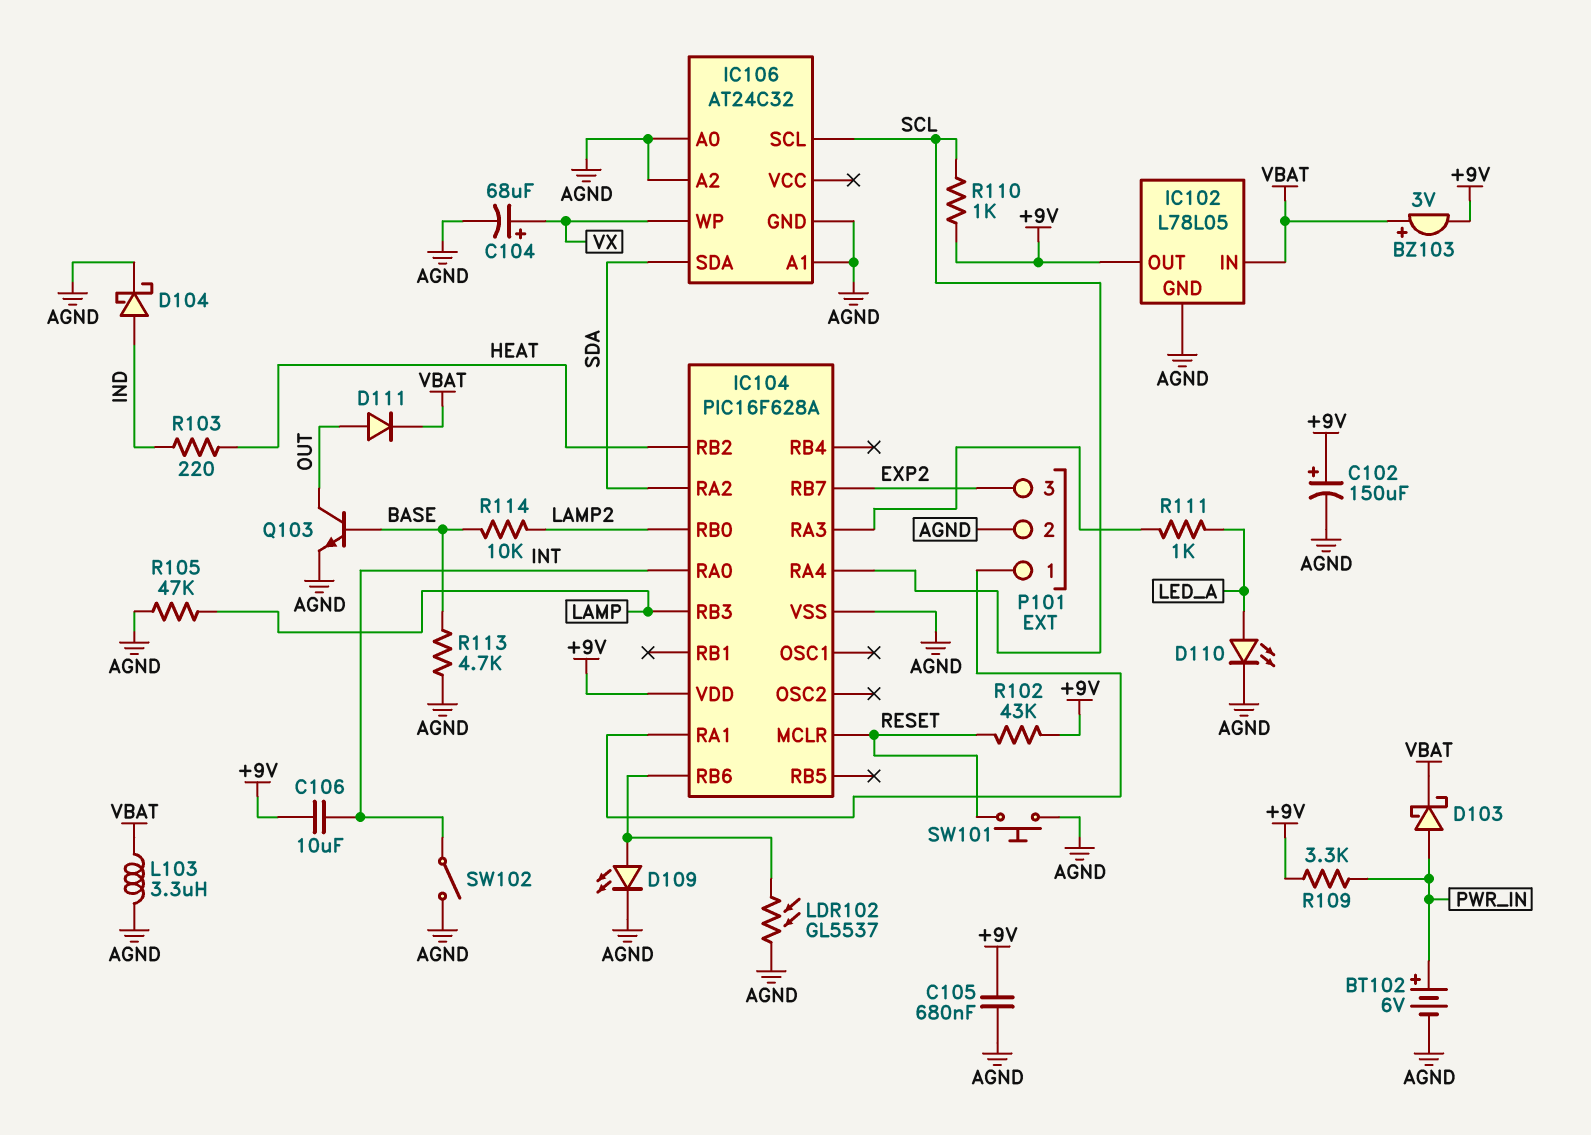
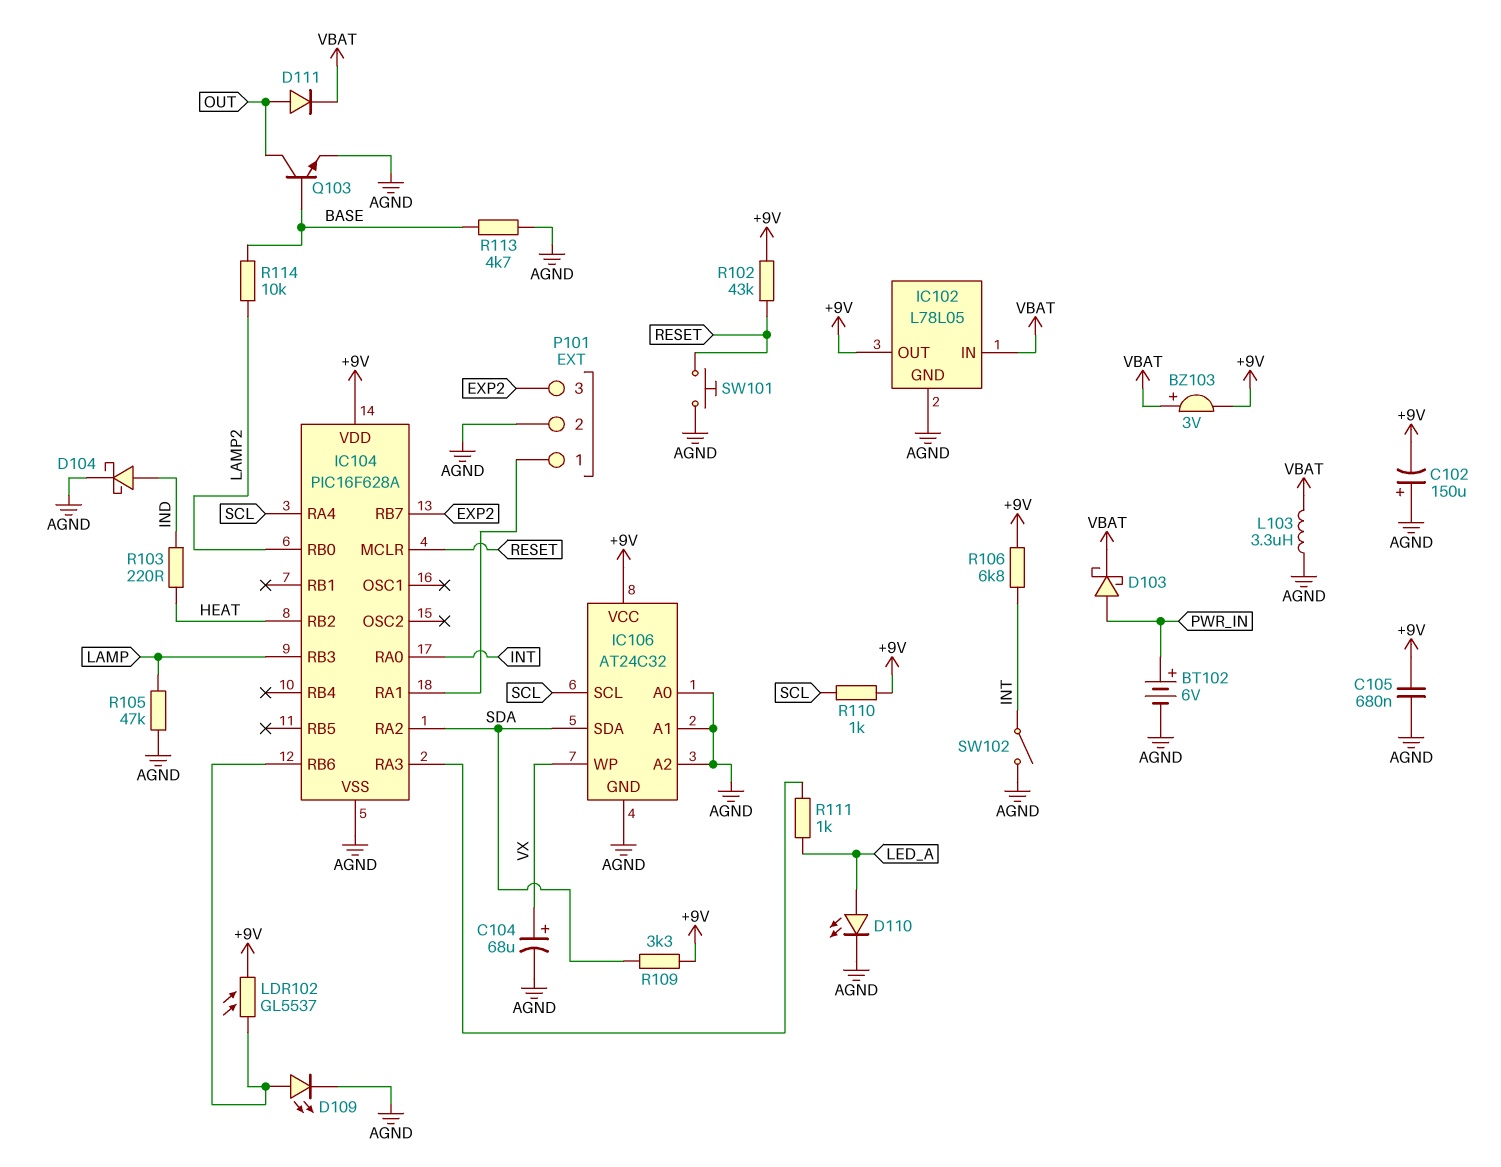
C102: 150uF (plus +9V, minus AGND) -> 150uF (plus AGND, minus +9V)
C106: 10uF (+9V, INT) -> none
IC106 pin VCC: none -> +9V
LDR102: GL5537 (AGND, IC104/RB6) -> GL5537 (+9V, IC104/RB6)
R106: none -> 6.8k (+9V, INT)
R109: 3.3k (+9V, PWR_IN) -> 3.3k (+9V, SDA)

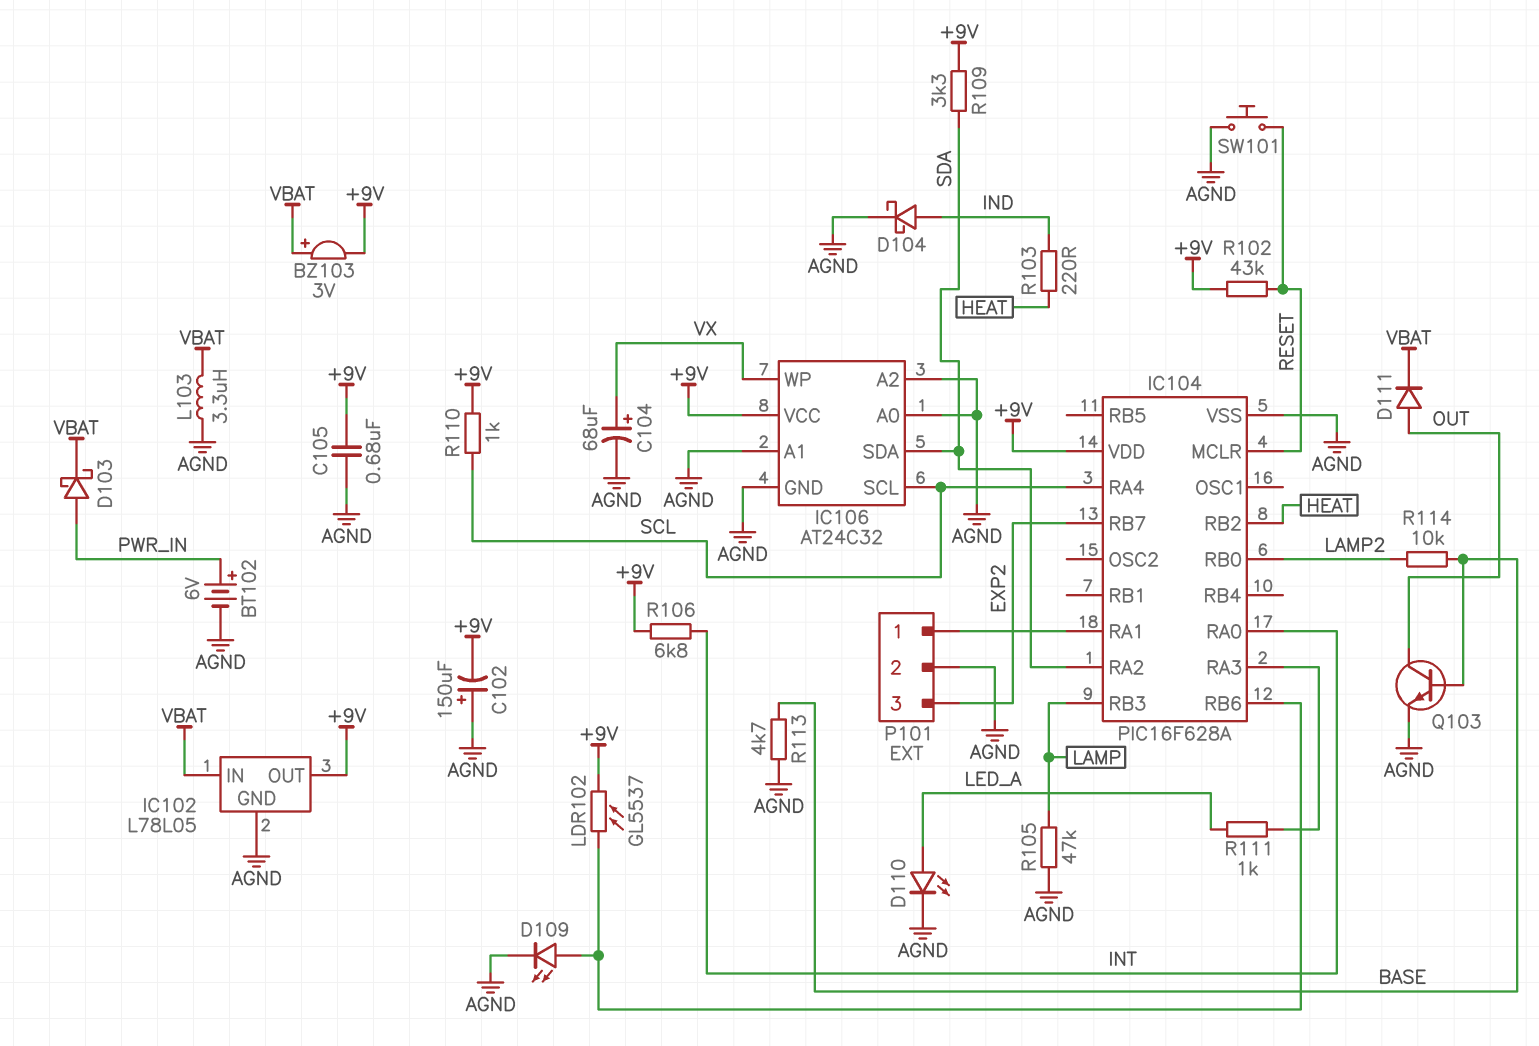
SW102: switch (AGND, INT) -> none

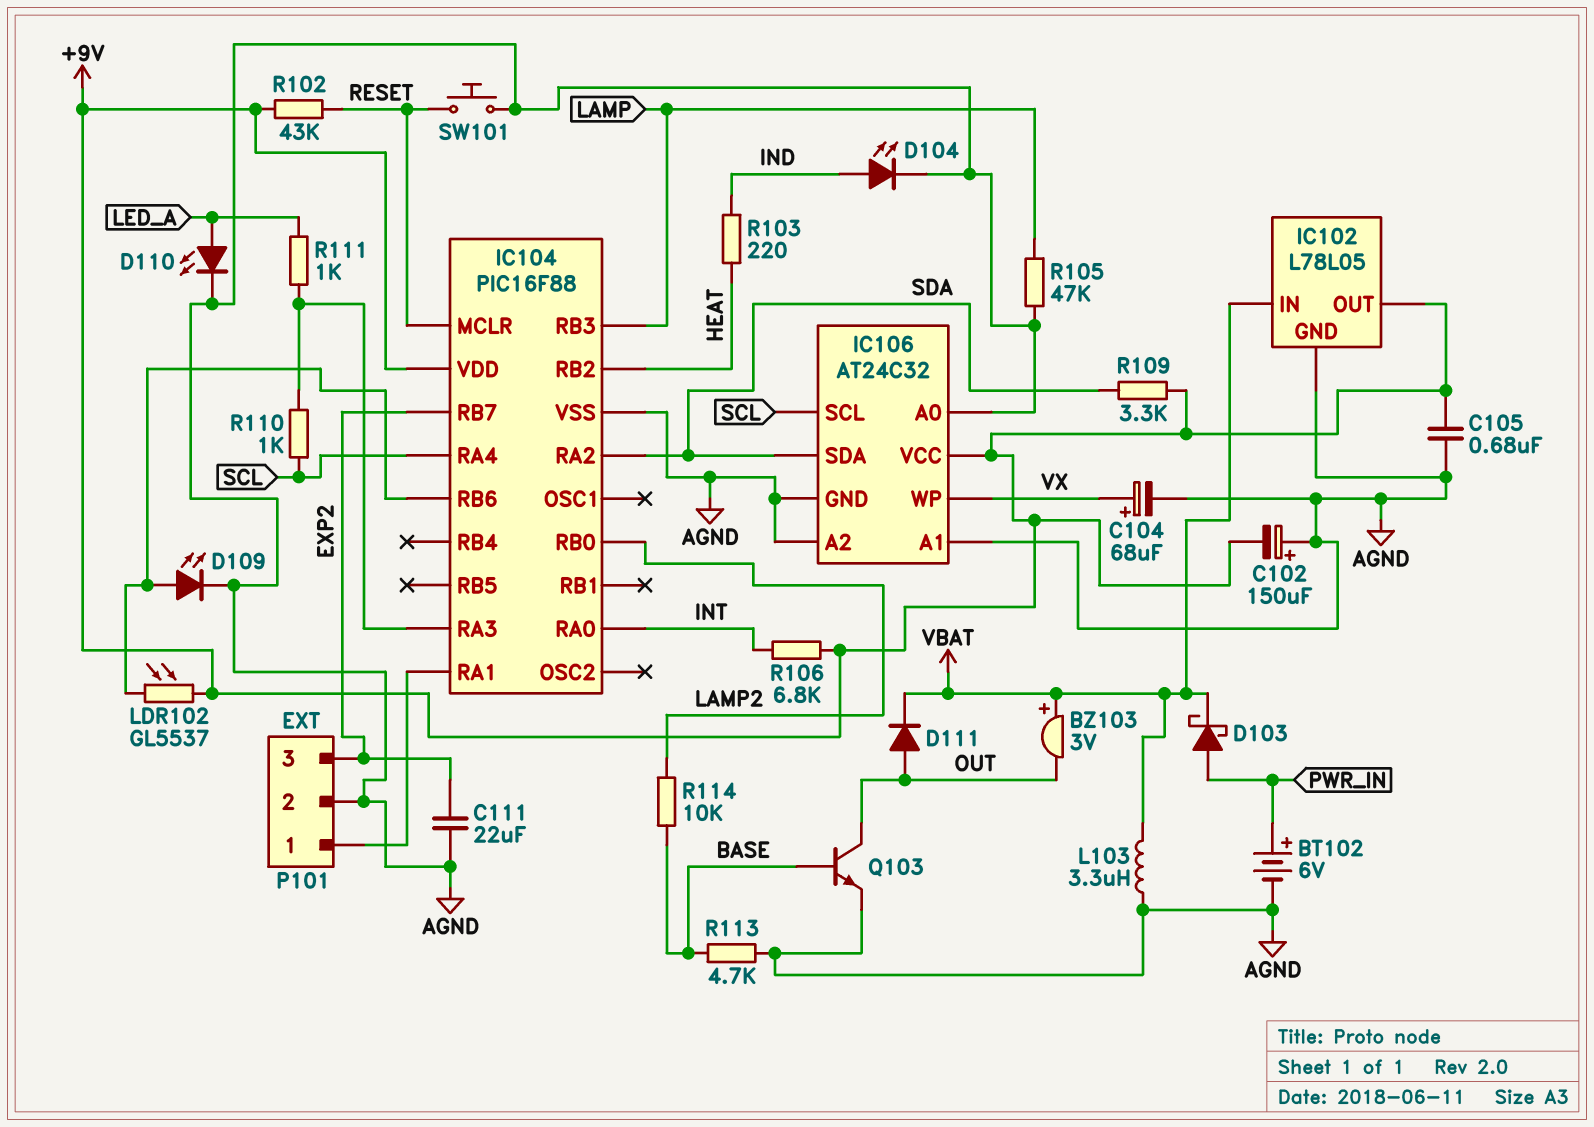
BZ103: buzzer 3V (plus VBAT, minus +9V) -> buzzer 3V (plus VBAT, minus OUT)
C111: none -> 22uF (AGND, EXP2)
D104: schottky (A IND, K AGND) -> LED (A IND, K AGND)
IC104: PIC16F628A -> PIC16F88
R110: 1k (+9V, SCL) -> 1k (IC104/RA3, SCL)

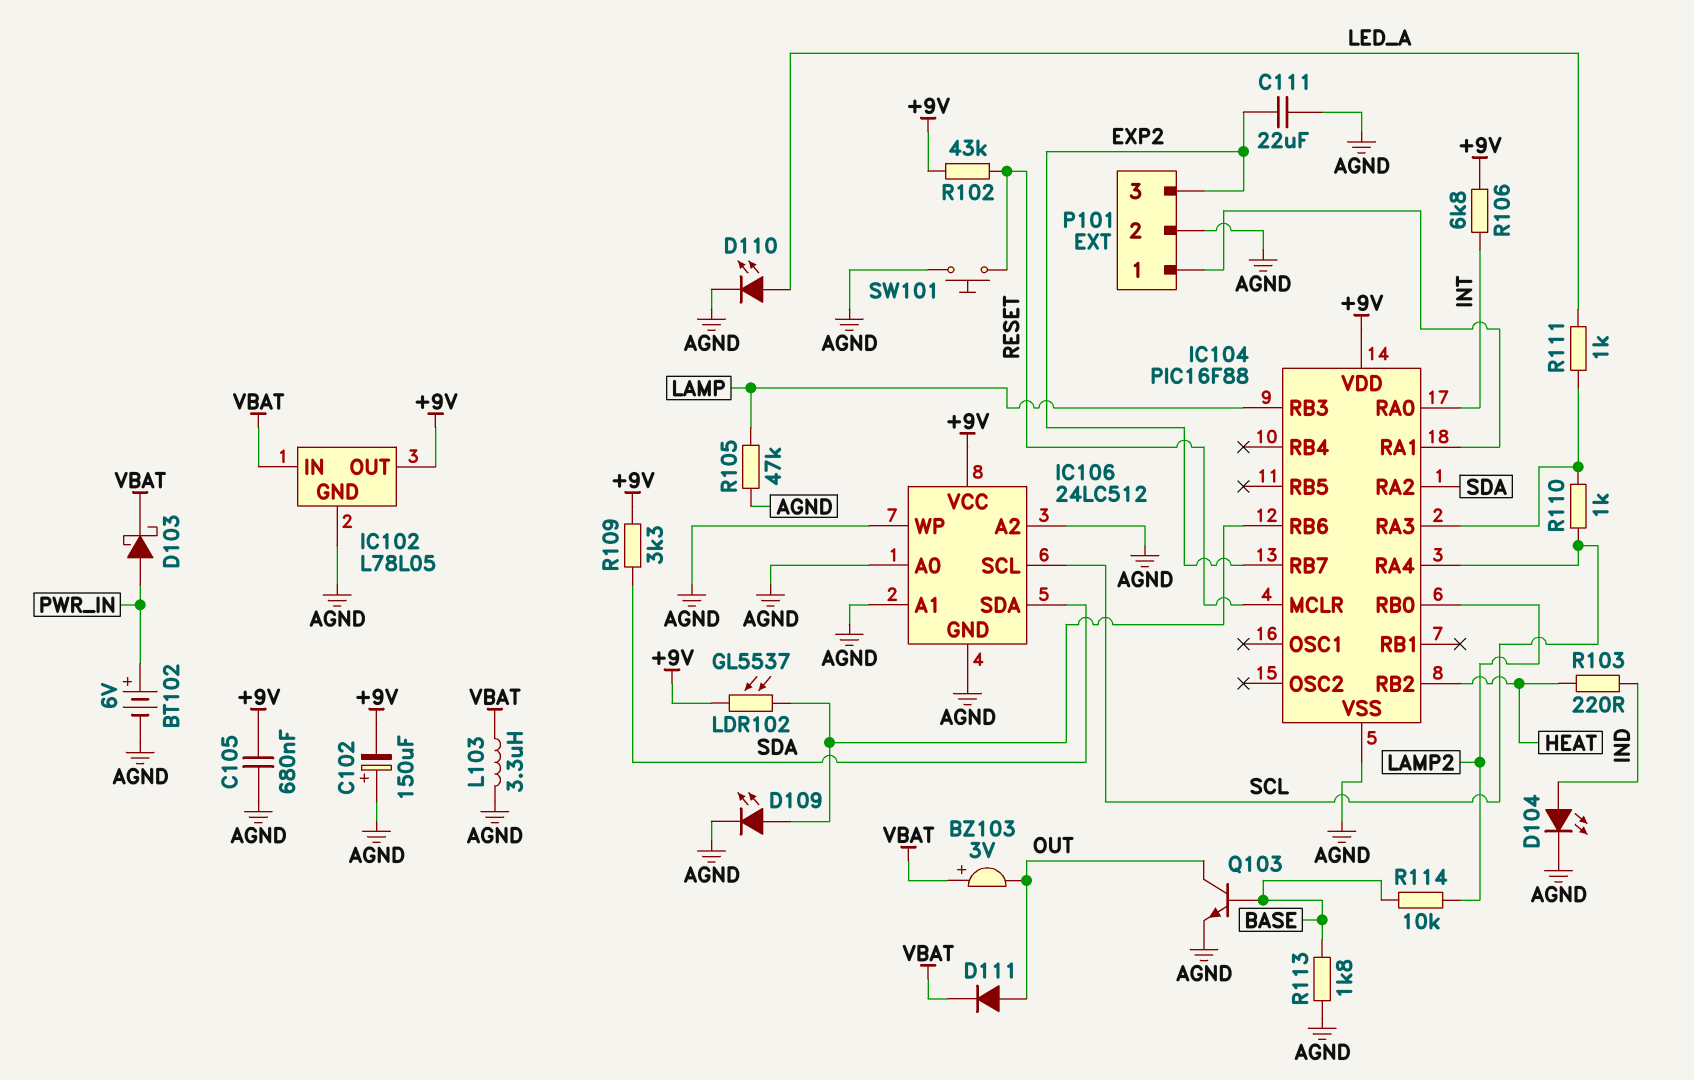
C104: 68uF (plus VX, minus AGND) -> none
IC106: AT24C32 -> 24LC512
IC106 pin WP: VX -> AGND
R113: 4.7k (AGND, BASE) -> 1.8k (AGND, BASE)

